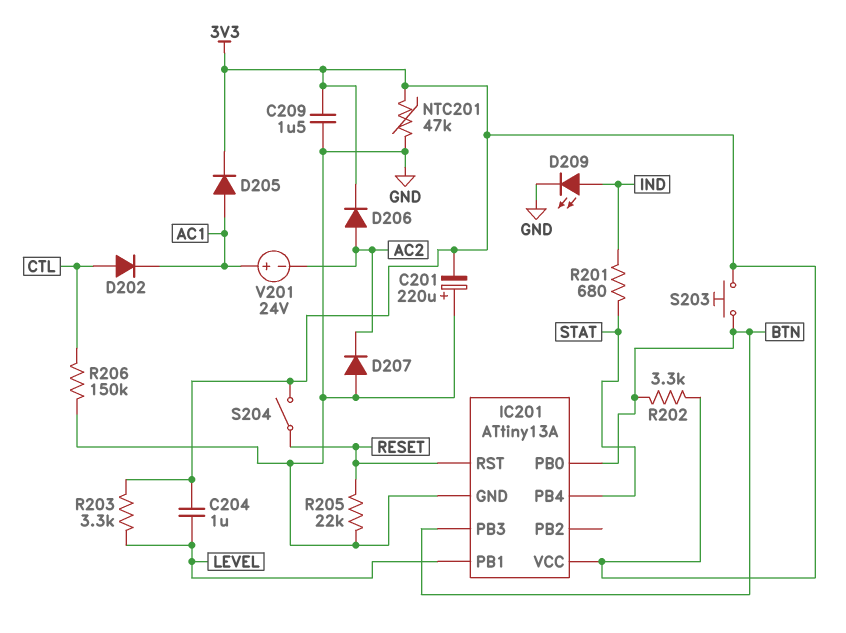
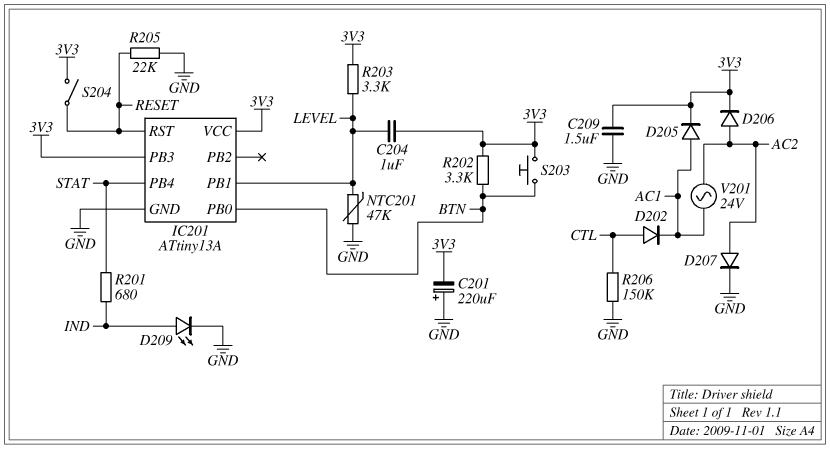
D207: diode (A GND, K AC2) -> diode (A AC2, K GND)
IC201 pin PB3: BTN -> 3V3
NTC201: 47k (3V3, GND) -> 47k (GND, LEVEL)
V201: 24V (plus AC1, minus AC2) -> AC 24V (AC1, AC2)

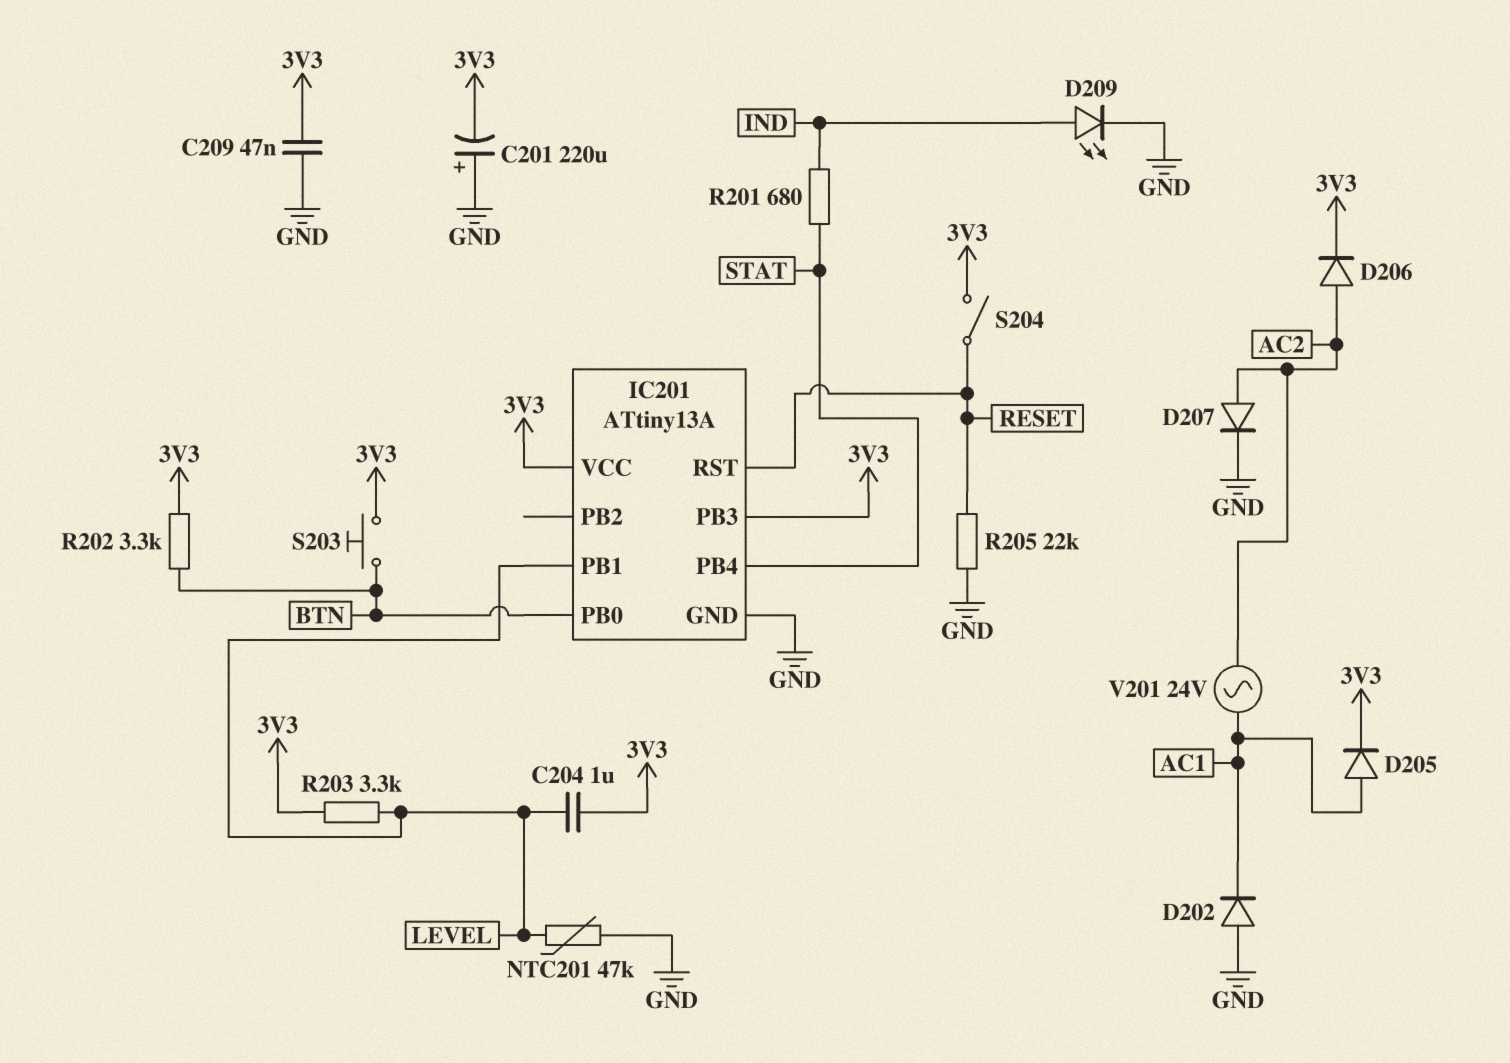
C209: 1.5uF (3V3, GND) -> 47nF (3V3, GND)
D202: diode (A CTL, K AC1) -> diode (A GND, K AC1)
R206: 150k (CTL, GND) -> none

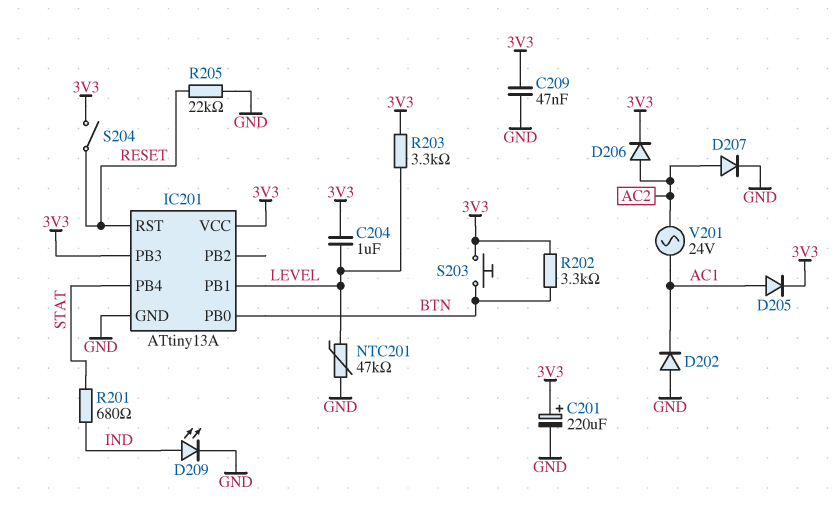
C201: 220uF (plus GND, minus 3V3) -> 220uF (plus 3V3, minus GND)

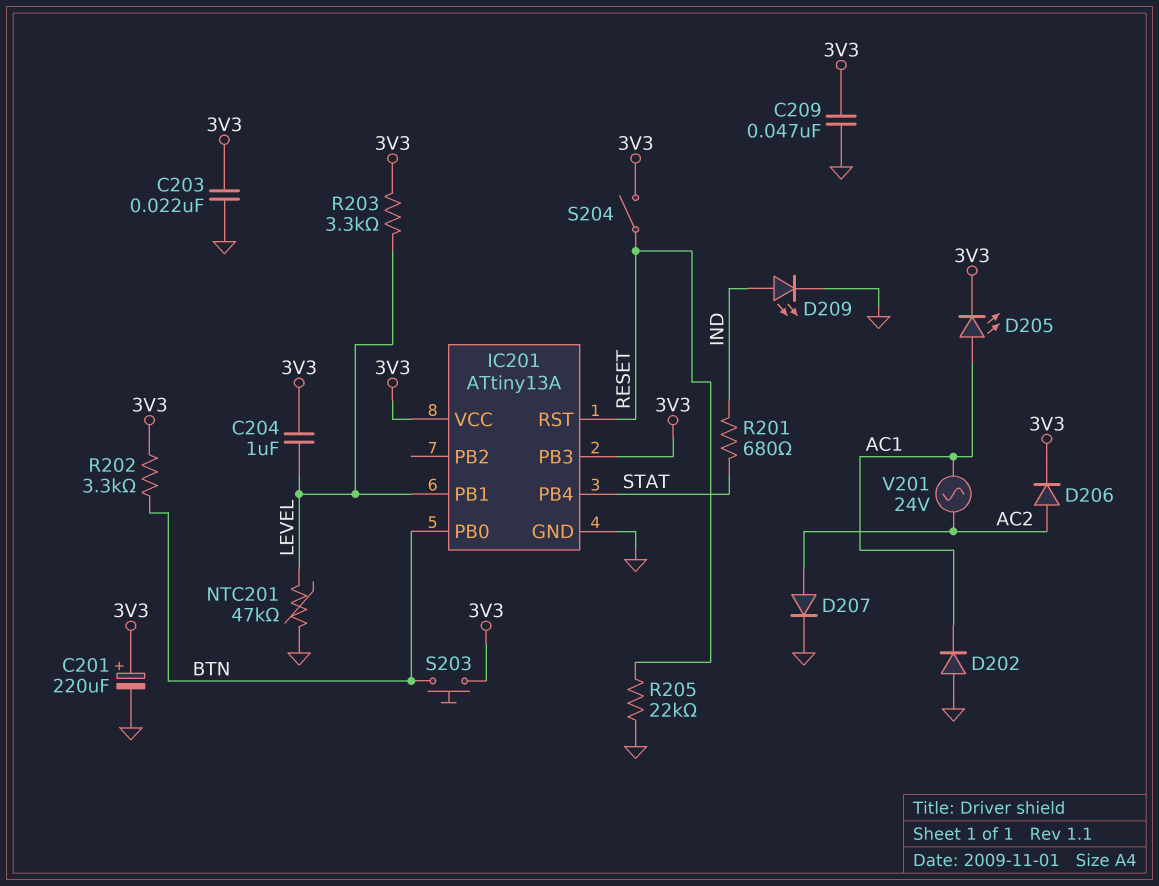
C203: none -> 22nF (3V3, GND)
D205: diode (A AC1, K 3V3) -> LED (A AC1, K 3V3)

